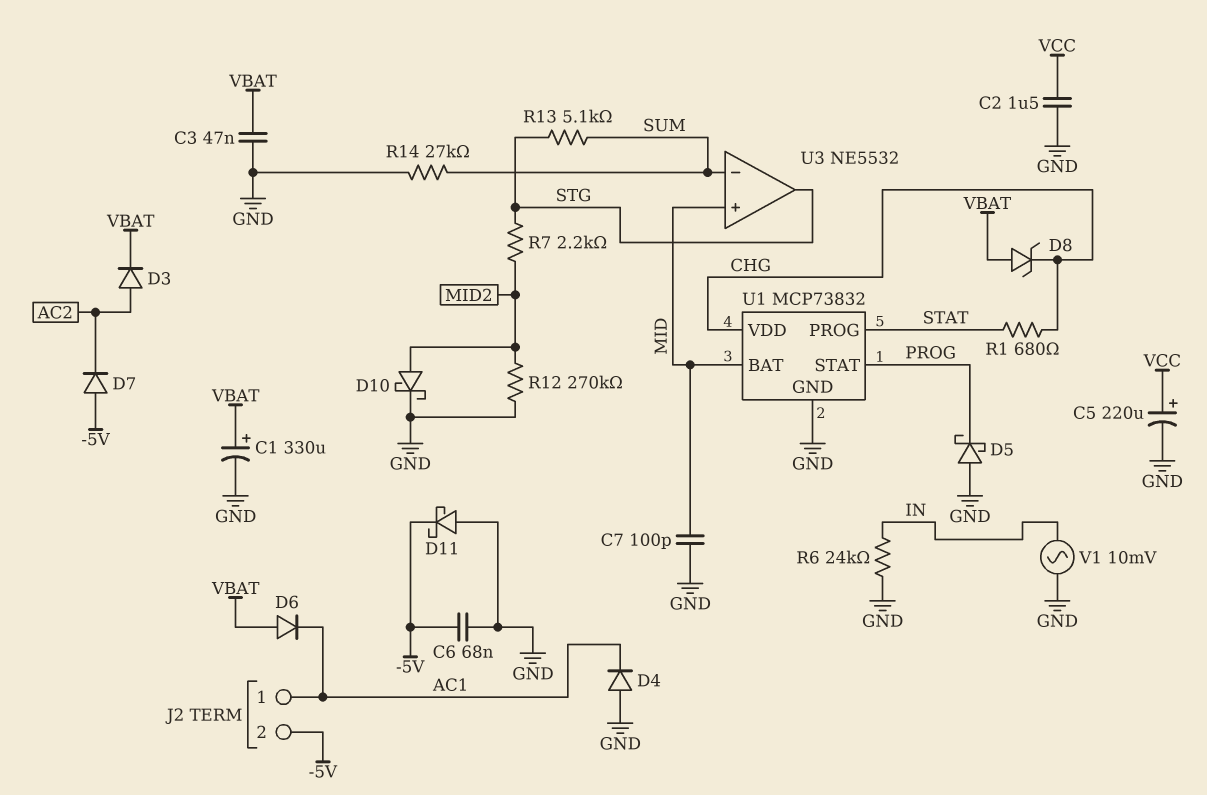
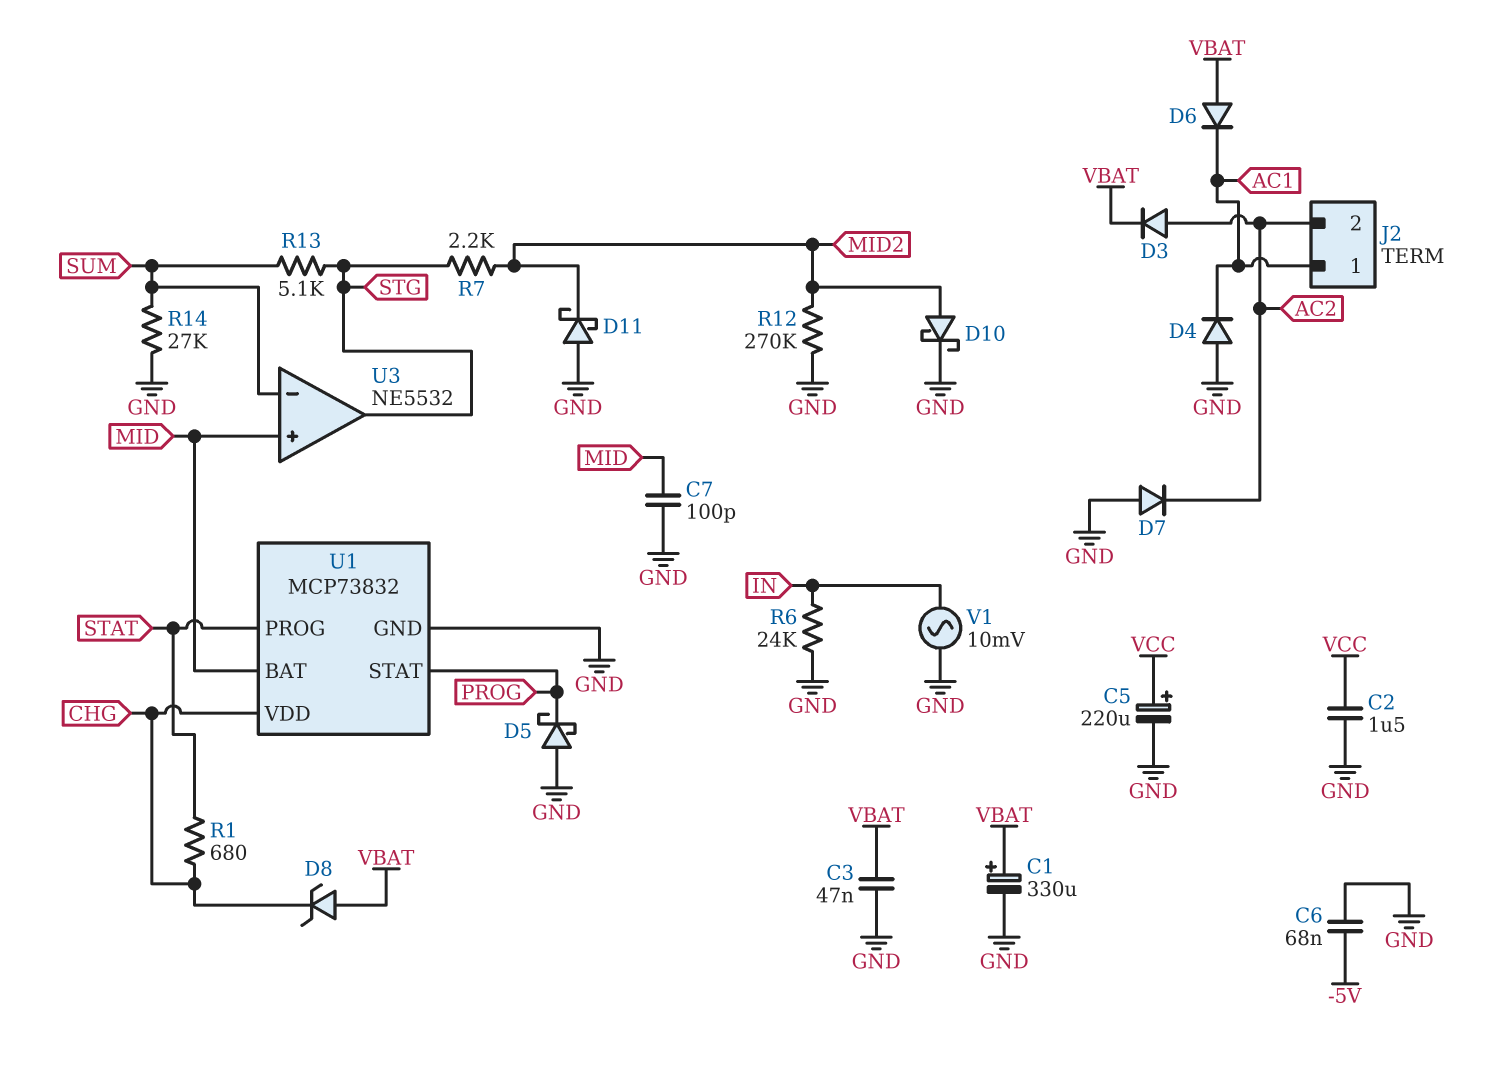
D7: diode (A -5V, K AC2) -> diode (A GND, K AC2)
D11: schottky (A GND, K -5V) -> schottky (A GND, K MID2)
J2 pin 2: -5V -> AC2

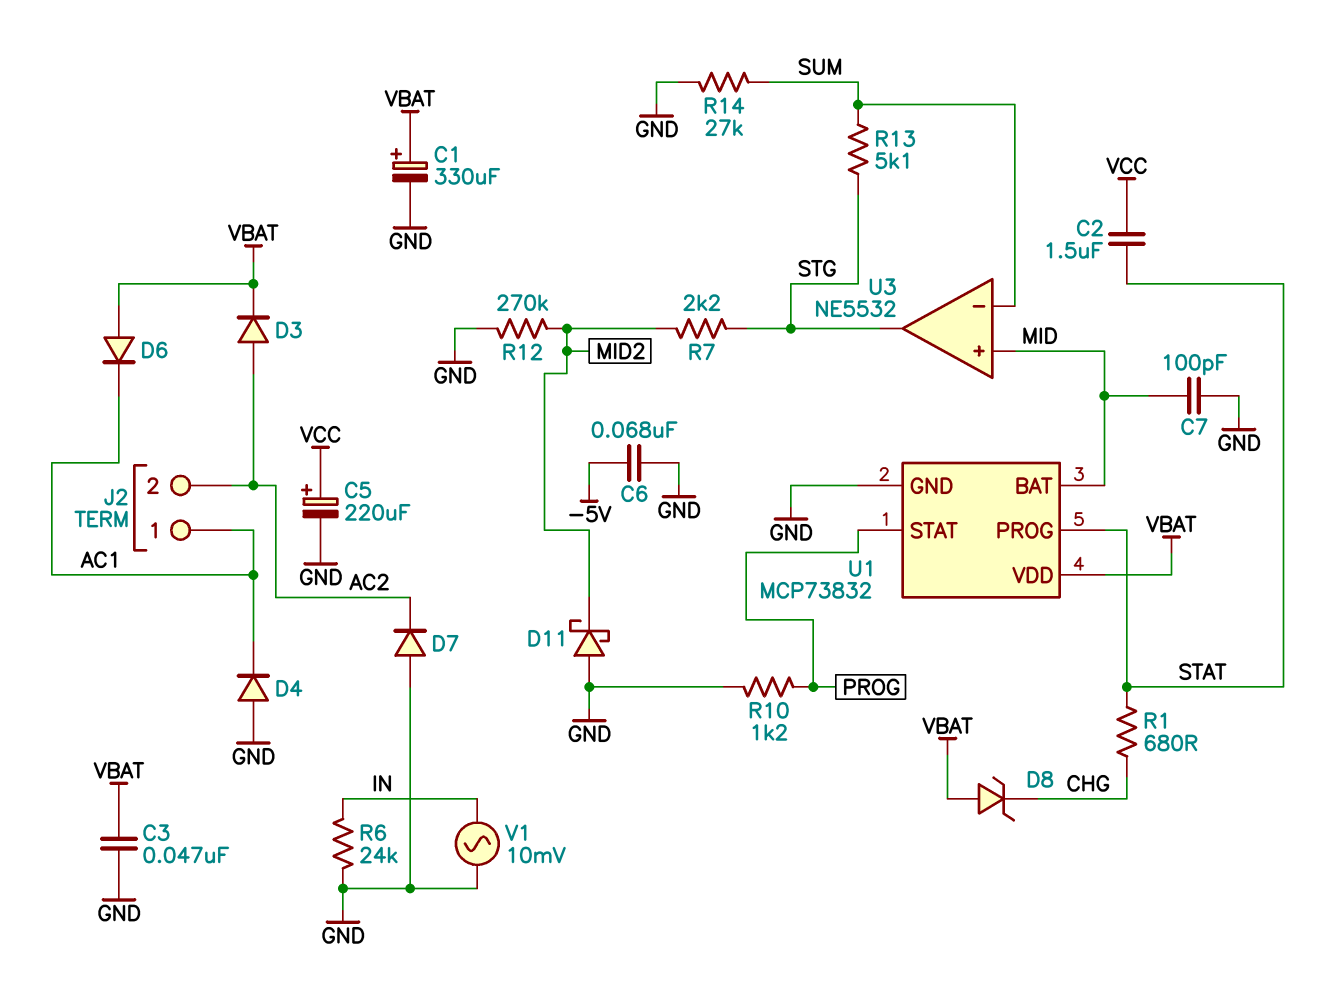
C2: 1.5uF (GND, VCC) -> 1.5uF (STAT, VCC)
D5: schottky (A GND, K PROG) -> none
D10: schottky (A MID2, K GND) -> none
R10: none -> 1.2k (GND, PROG)
U1 pin VDD: CHG -> VBAT

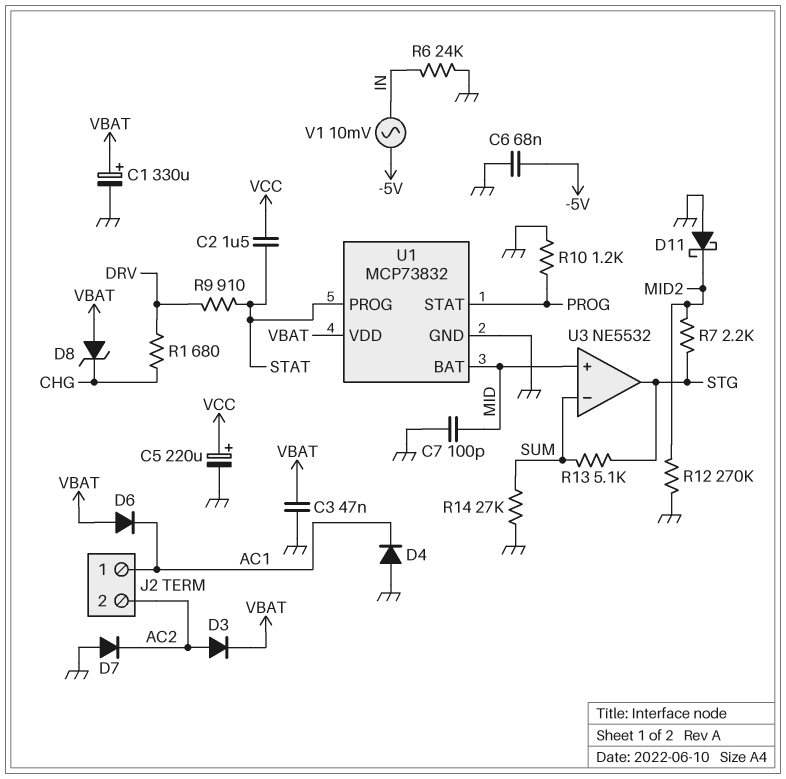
R1: 680 (CHG, STAT) -> 680 (CHG, DRV)
R9: none -> 910 (DRV, STAT)
V1: AC 10mV (GND, IN) -> AC 10mV (-5V, IN)

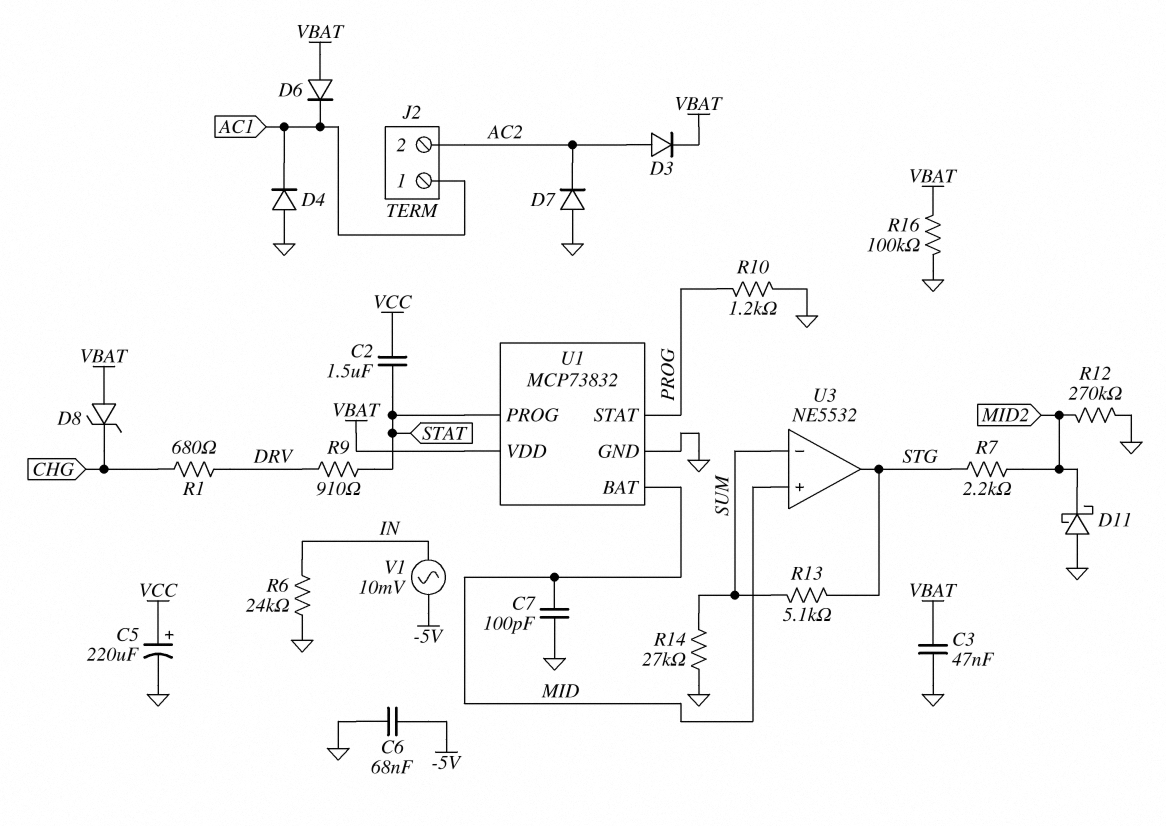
C1: 330uF (plus VBAT, minus GND) -> none
R16: none -> 100k (GND, VBAT)

